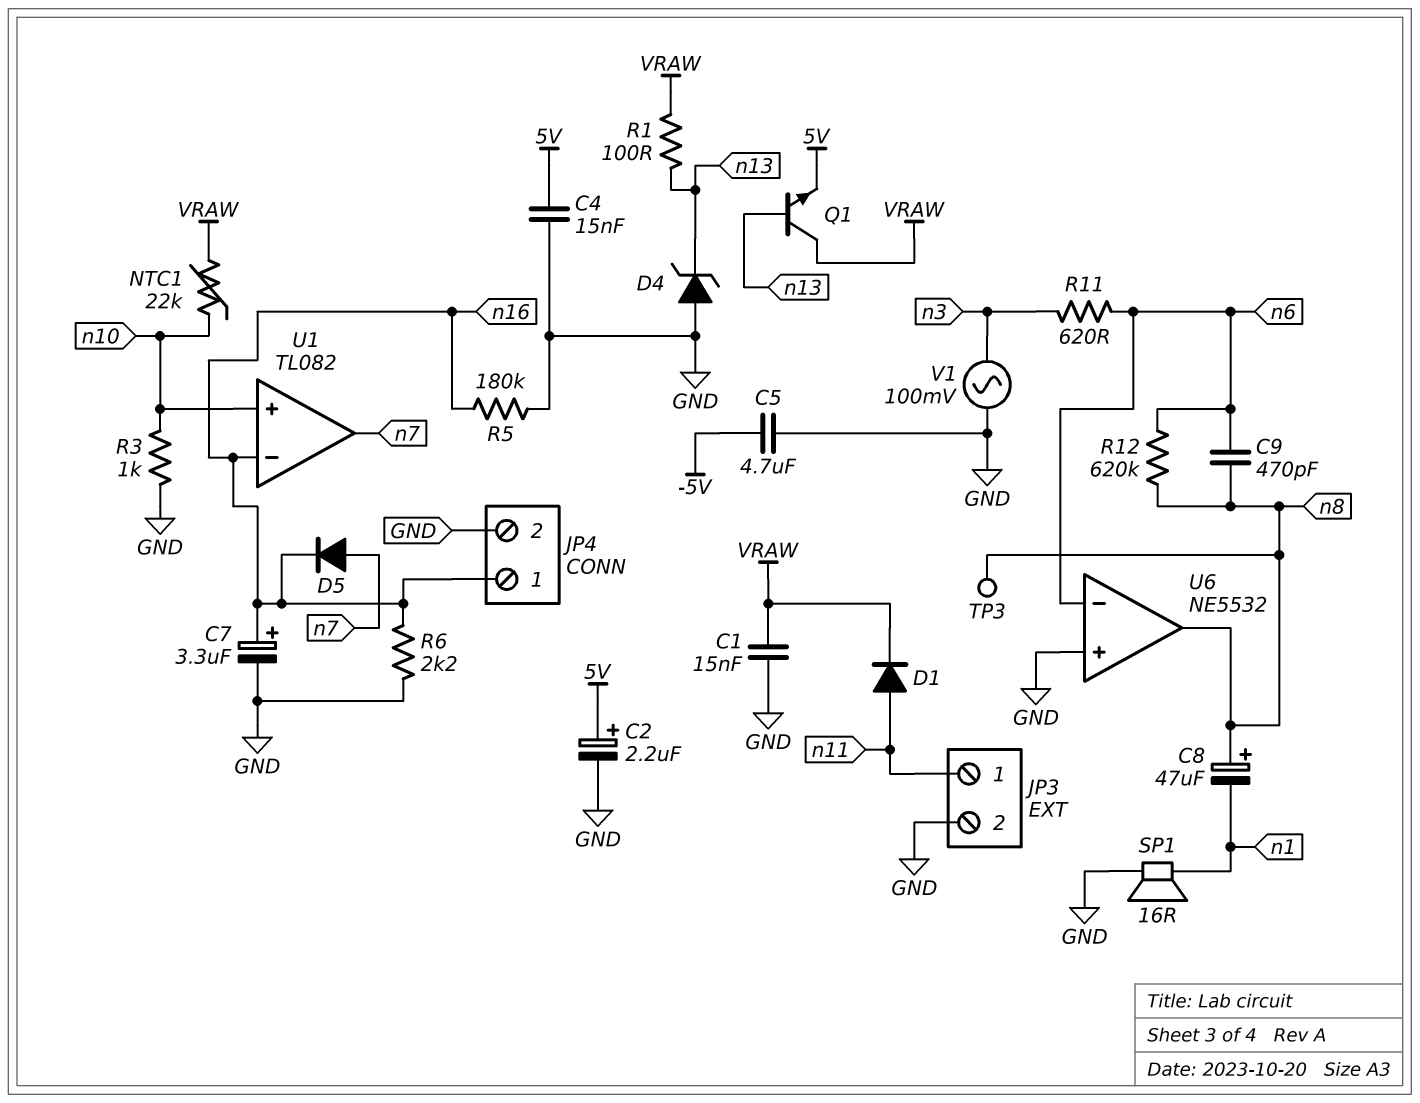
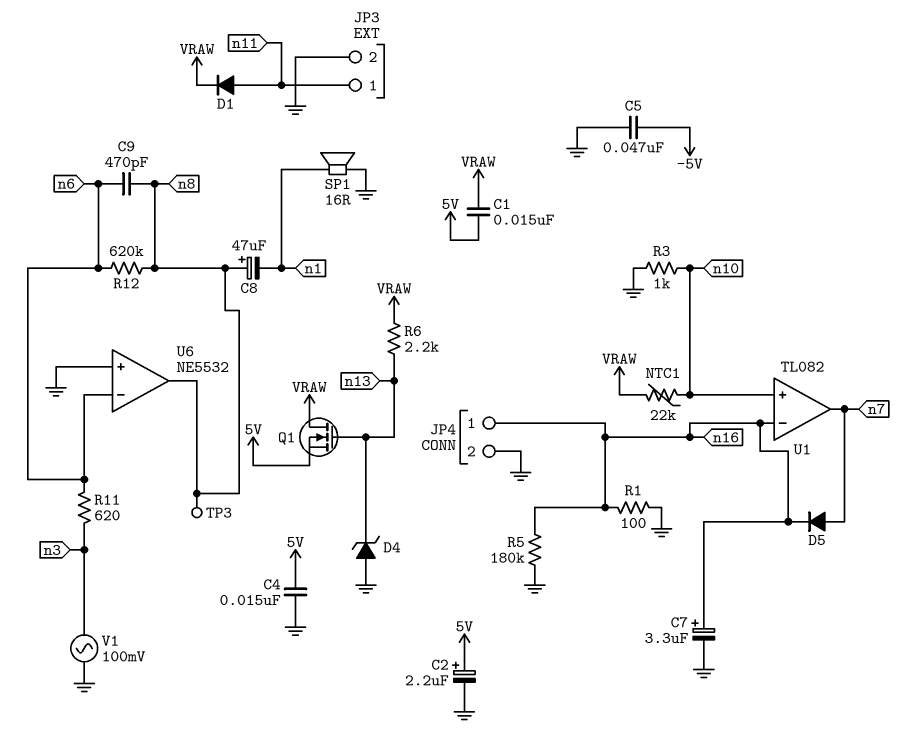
C1: 15nF (GND, VRAW) -> 15nF (5V, VRAW)
C5: 4.7uF (-5V, GND) -> 47nF (-5V, GND)
Q1: NPN (B n13, C VRAW, E 5V) -> NMOS (G n13, D VRAW, S 5V)
R1: 100 (VRAW, n13) -> 100 (GND, n16)
R6: 2.2k (GND, n16) -> 2.2k (VRAW, n13)

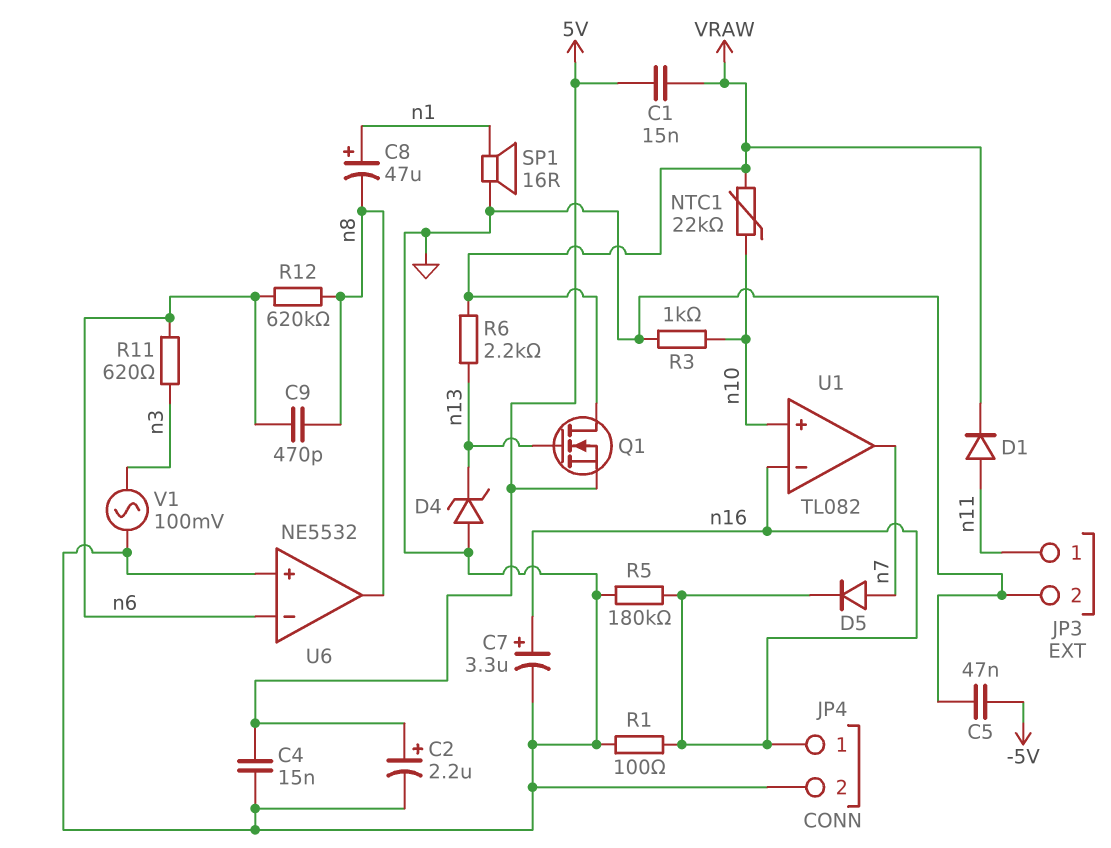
C8: 47uF (plus n8, minus n1) -> 47uF (plus n1, minus n8)
TP3: test point (n8) -> none

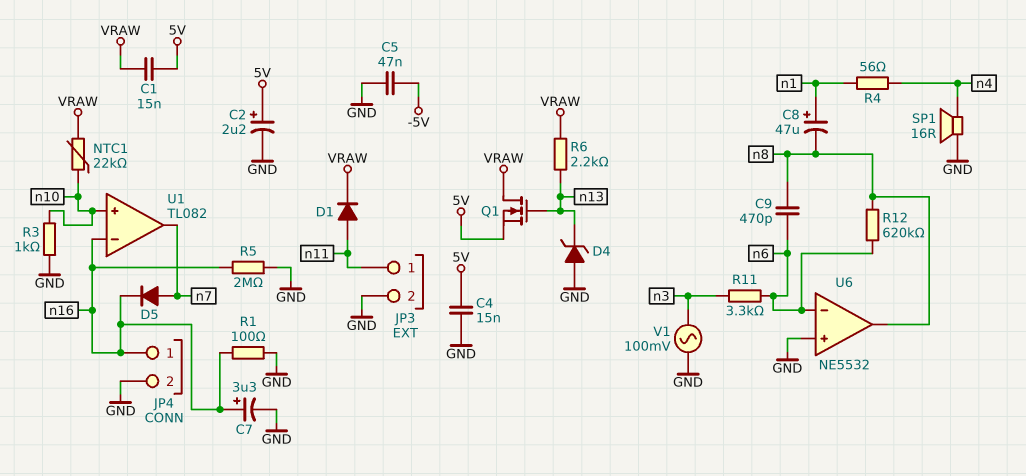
R4: none -> 56 (n1, n4)
R5: 180k (GND, n16) -> 2M (GND, n16)
R11: 620 (n3, n6) -> 3.3k (n3, n6)
SP1: speaker 16R (GND, n1) -> speaker 16R (GND, n4)

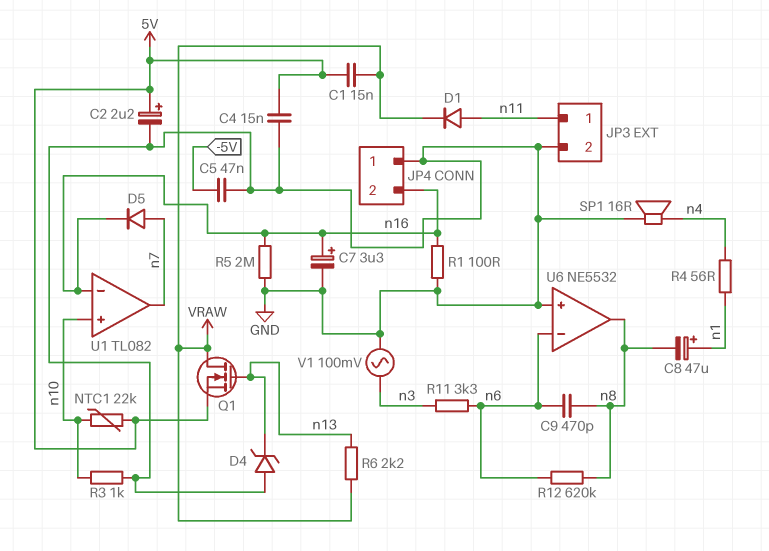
JP4 pin 1: n16 -> GND
JP4 pin 2: GND -> n16
NTC1: 22k (VRAW, n10) -> 22k (5V, n10)

